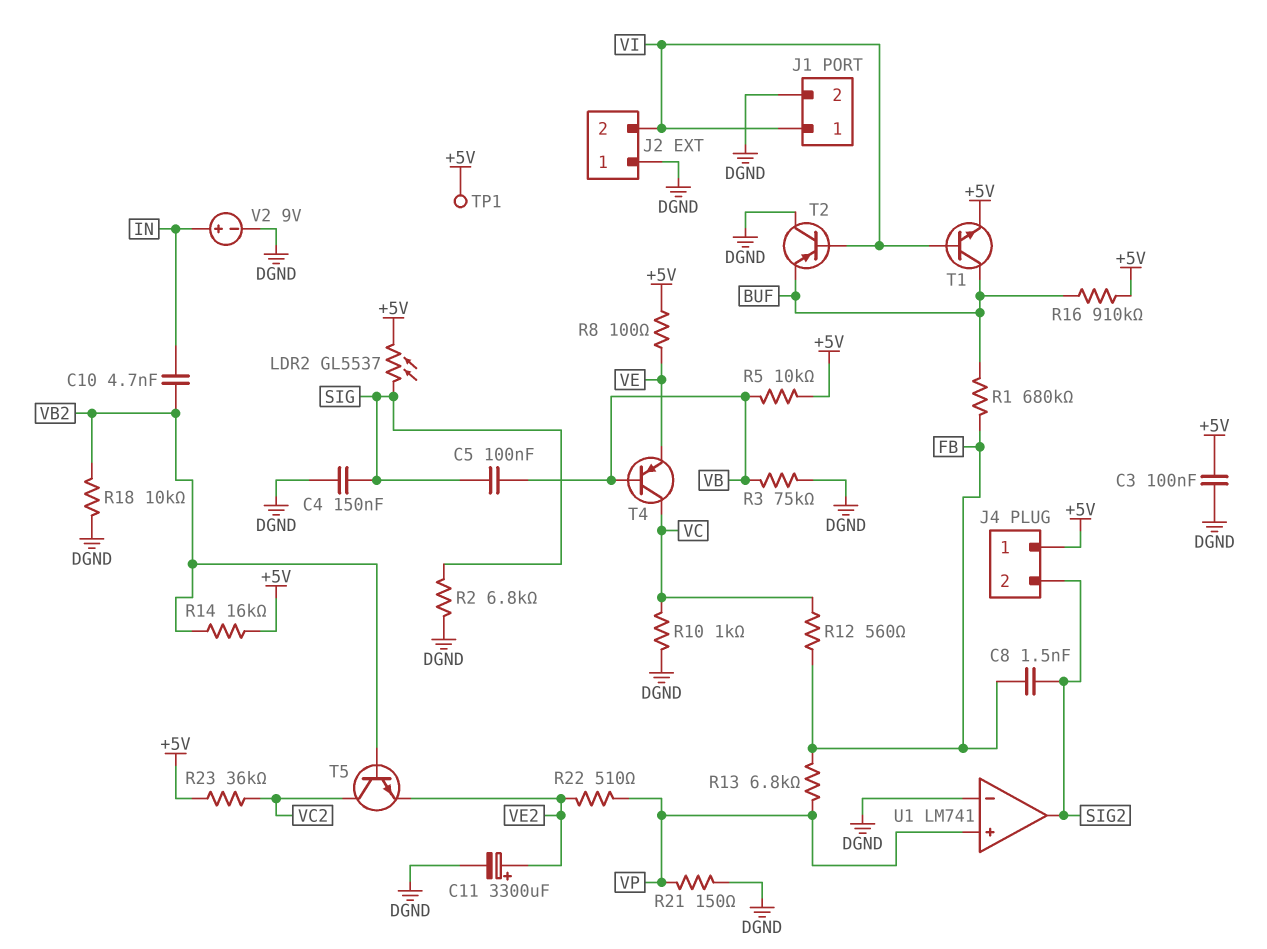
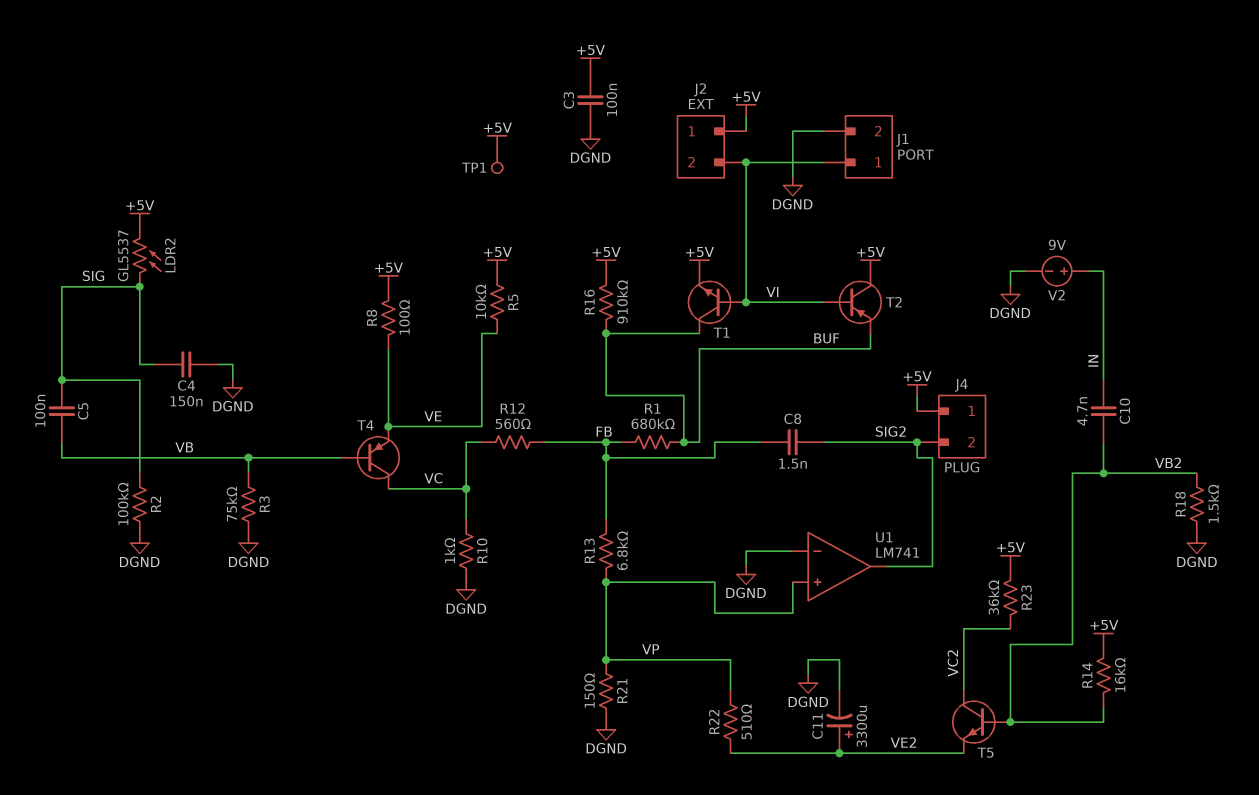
J2 pin 1: DGND -> +5V
R2: 6.8k (DGND, SIG) -> 100k (DGND, SIG)
R5: 10k (+5V, VB) -> 10k (+5V, VE)
R18: 10k (DGND, VB2) -> 1.5k (DGND, VB2)
T2: PNP (B VI, C DGND, E BUF) -> PNP (B VI, C +5V, E BUF)

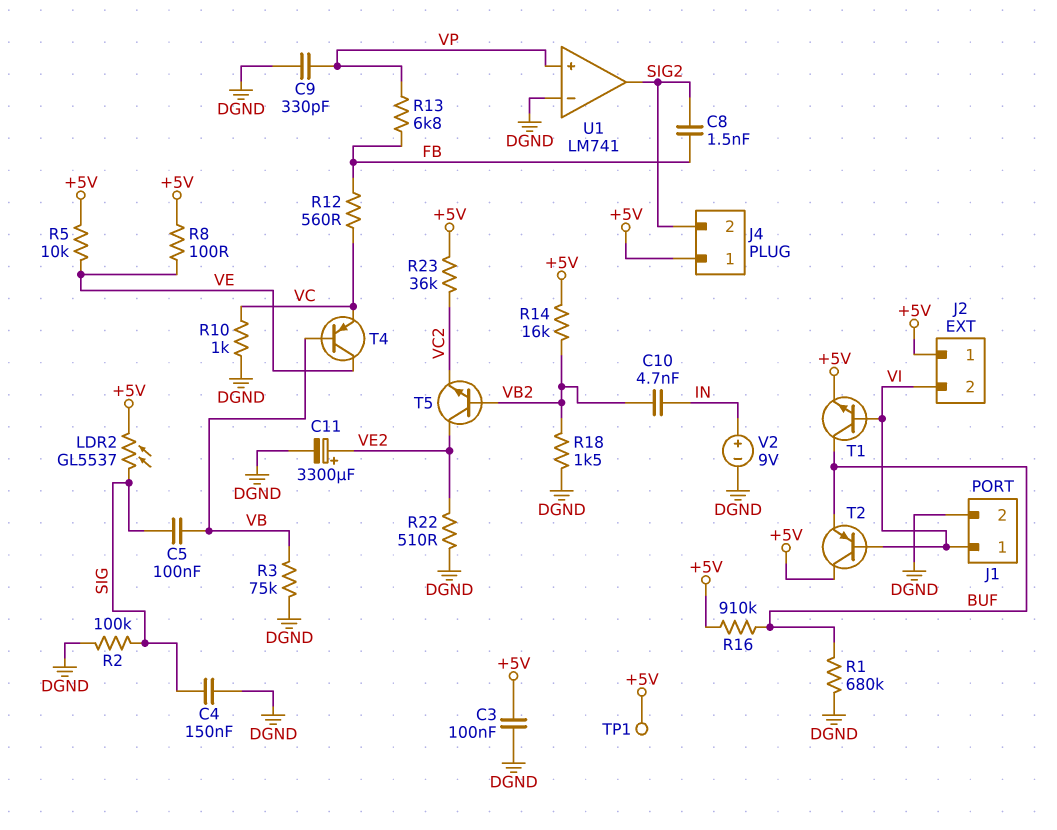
C9: none -> 330pF (DGND, VP)
R1: 680k (BUF, FB) -> 680k (BUF, DGND)
R21: 150 (DGND, VP) -> none
R22: 510 (VE2, VP) -> 510 (DGND, VE2)
T4: PNP (B VB, C VC, E VE) -> PNP (B VB, C VE, E VC)
T5: NPN (B VB2, C VC2, E VE2) -> NPN (B VB2, C VE2, E VC2)

